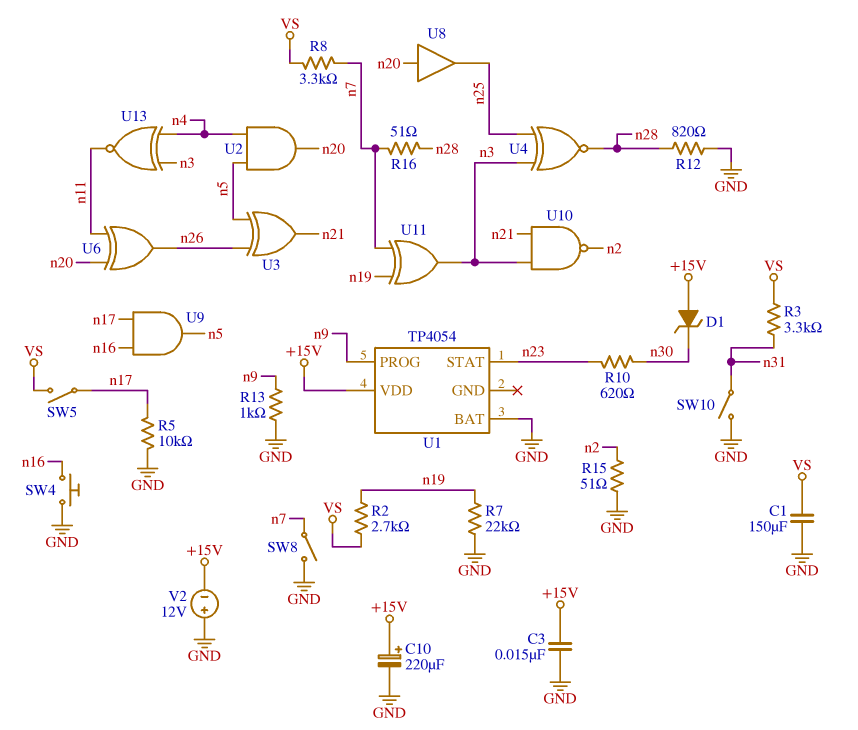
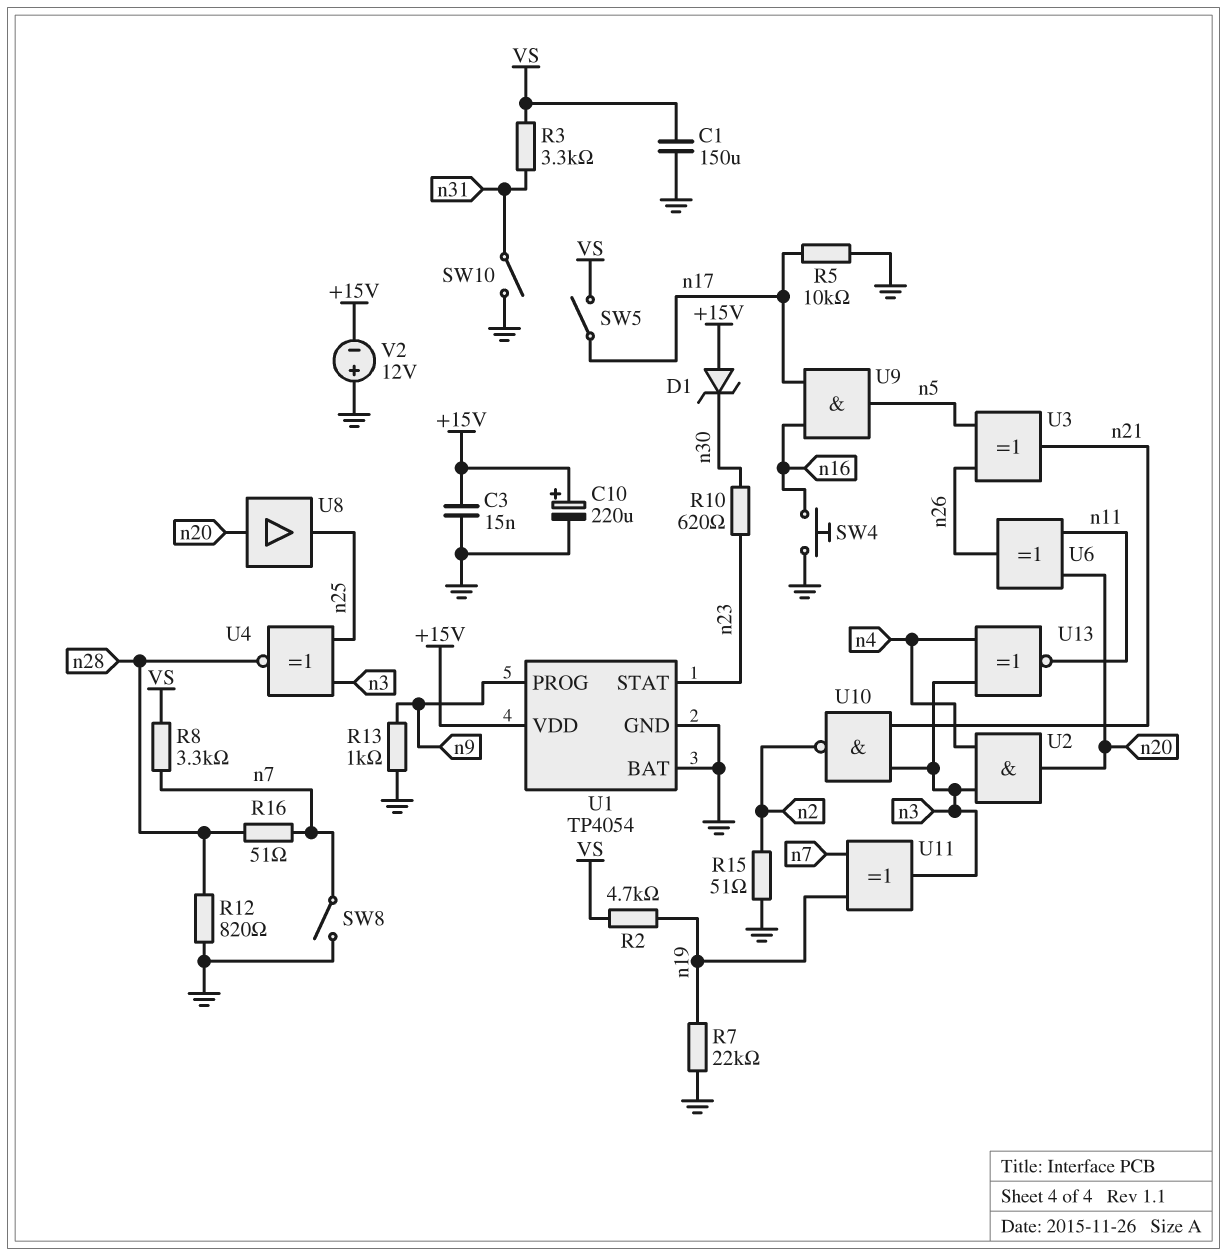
R2: 2.7k (VS, n19) -> 4.7k (VS, n19)
U1 pin GND: none -> GND
U2: AND (in n4, in n5, out n20) -> AND (in n3, in n4, out n20)

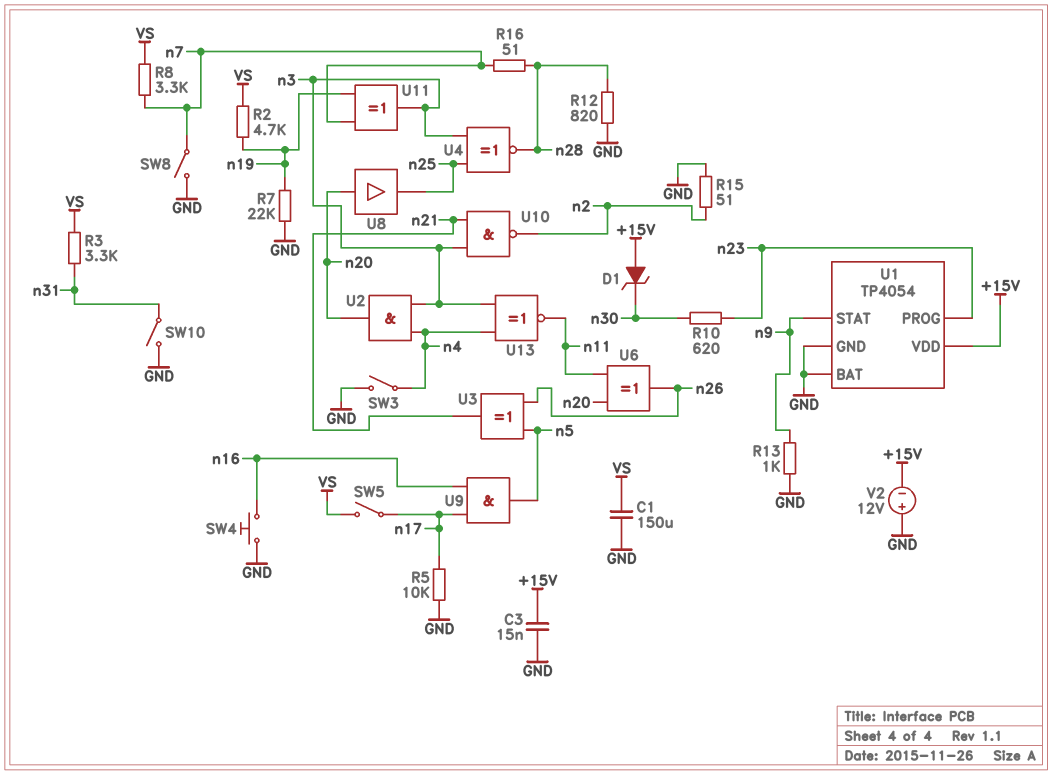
C10: 220uF (plus +15V, minus GND) -> none
SW3: none -> switch (GND, n4)
U1 pin PROG: n9 -> n23
U1 pin STAT: n23 -> n9

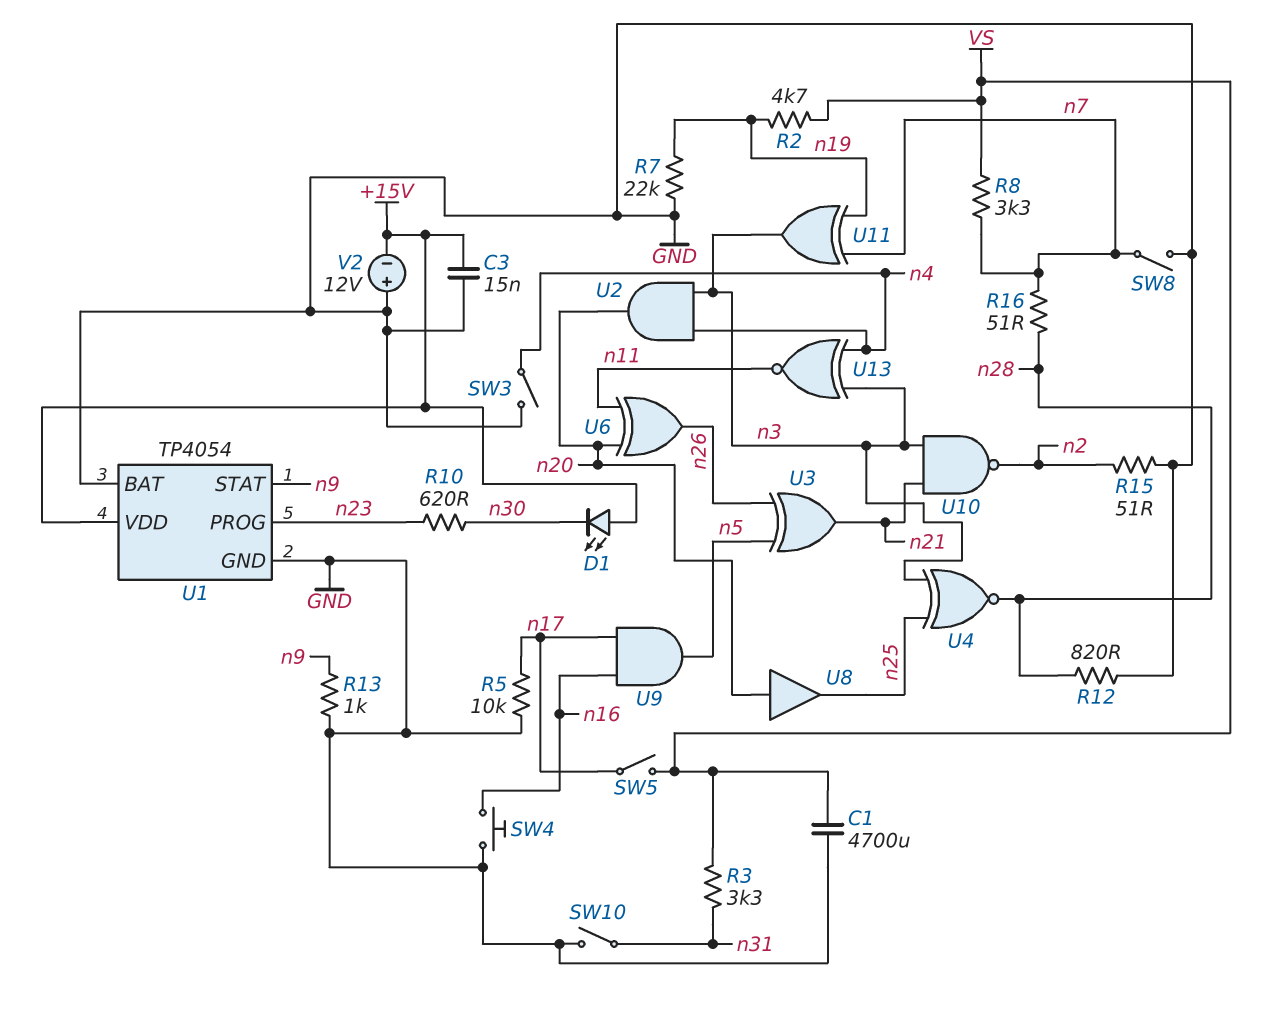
C1: 150uF (GND, VS) -> 4700uF (GND, VS)
D1: zener (A +15V, K n30) -> LED (A +15V, K n30)

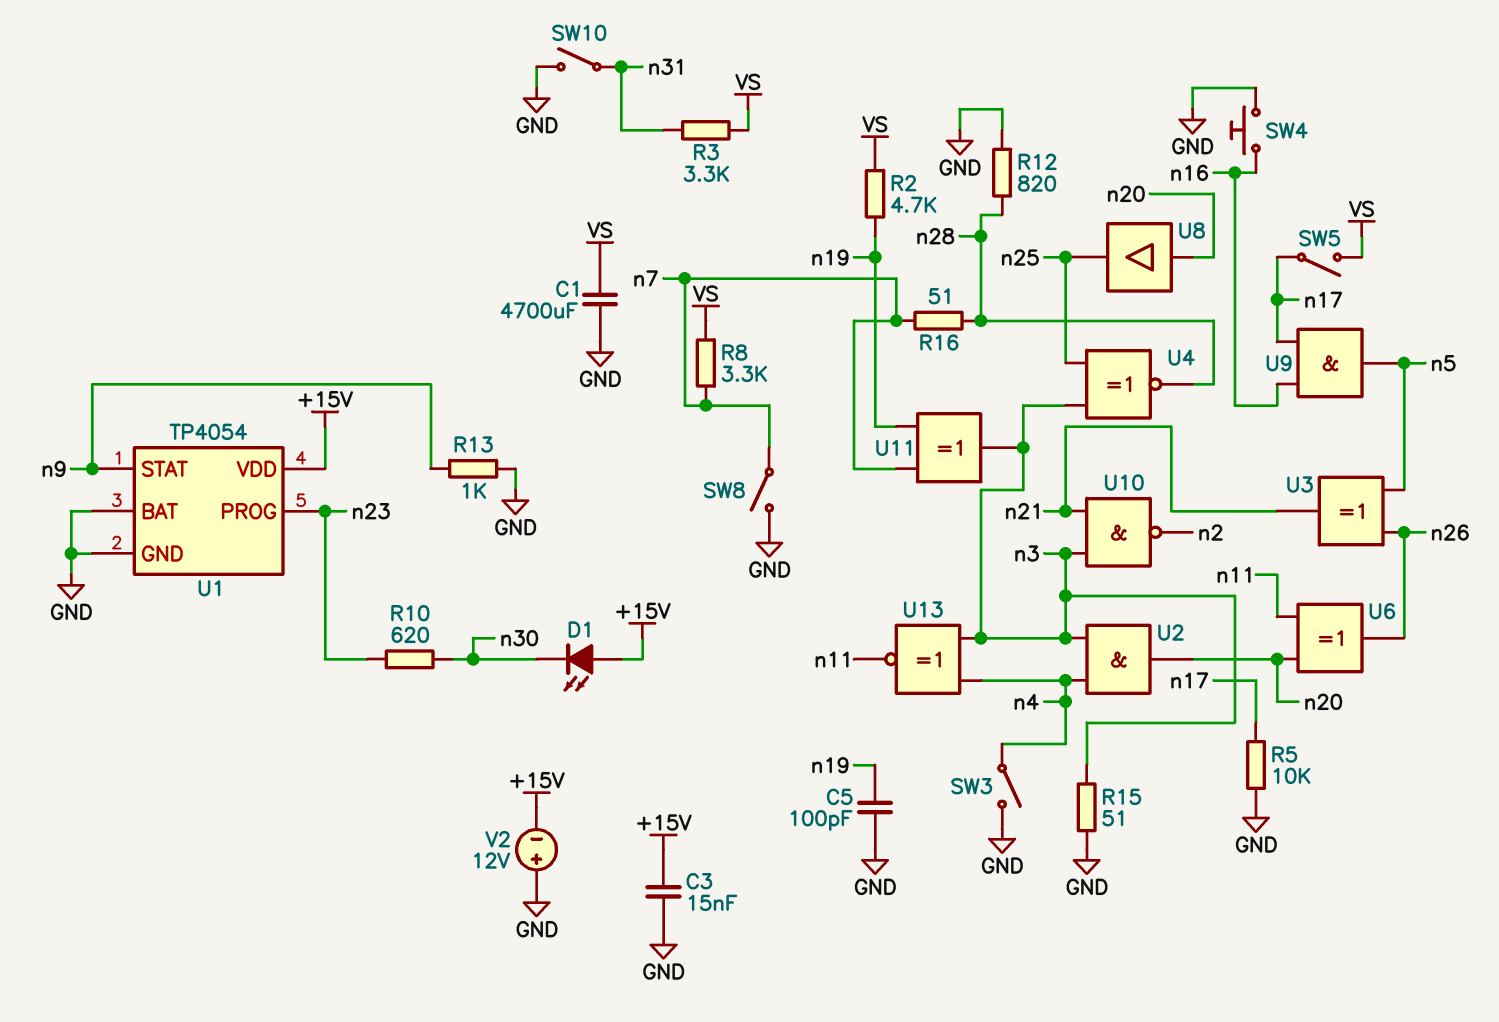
C5: none -> 100pF (GND, n19)
R7: 22k (GND, n19) -> none
R15: 51 (GND, n2) -> 51 (GND, n3)

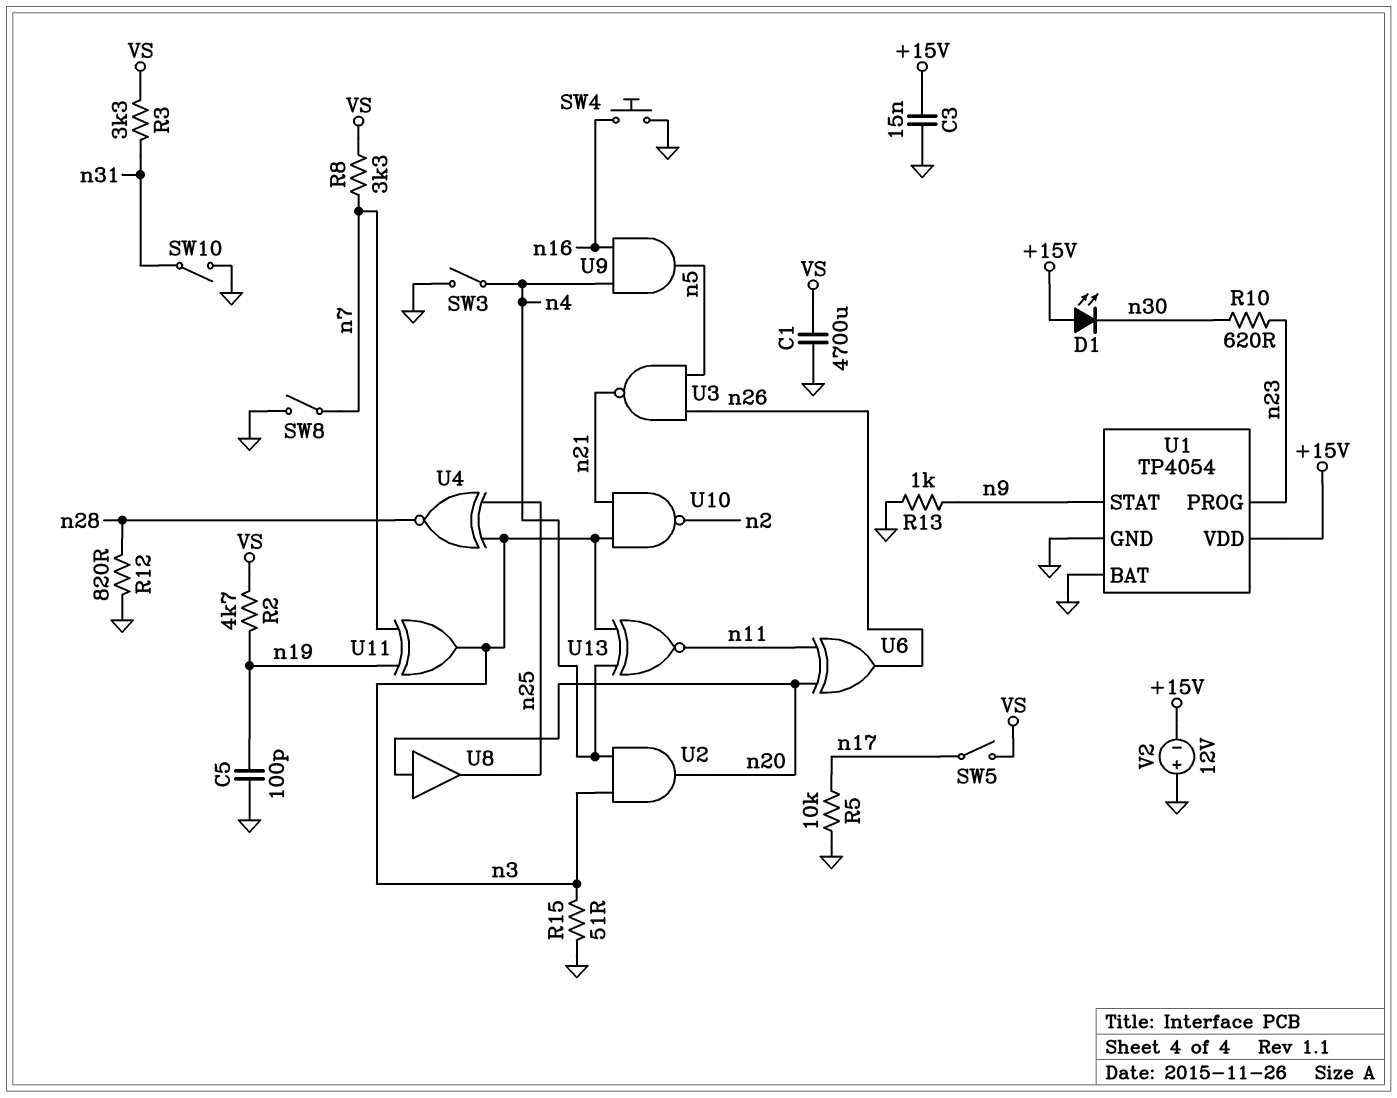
R16: 51 (n7, n28) -> none
U3: XOR (in n5, in n26, out n21) -> NAND (in n5, in n26, out n21)
U9: AND (in n16, in n17, out n5) -> AND (in n4, in n16, out n5)

